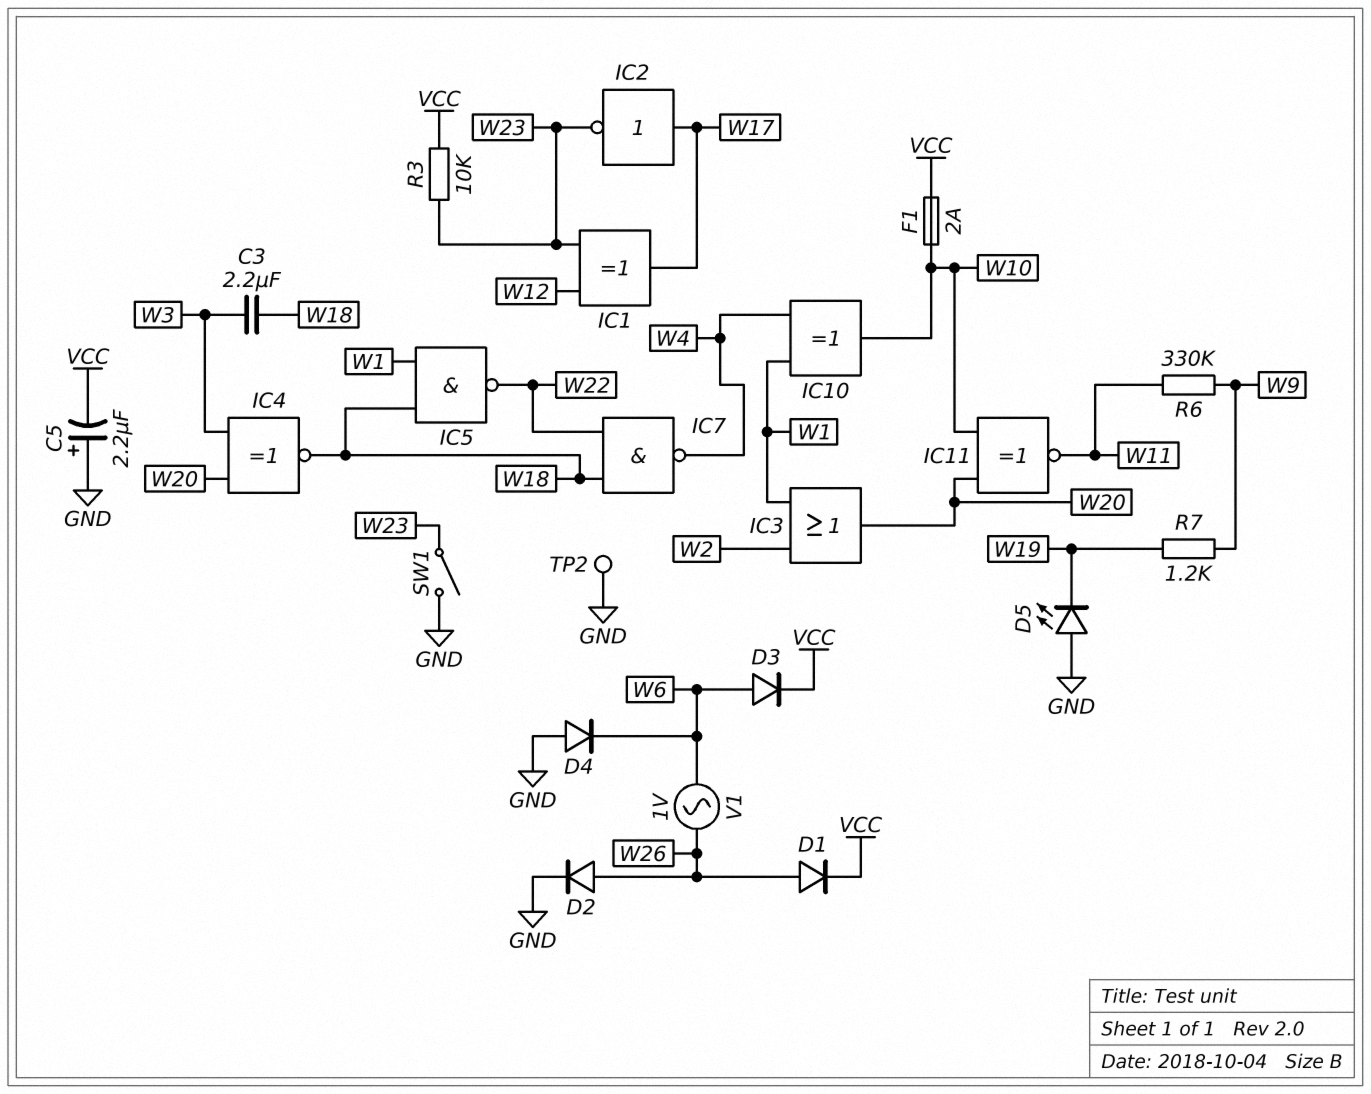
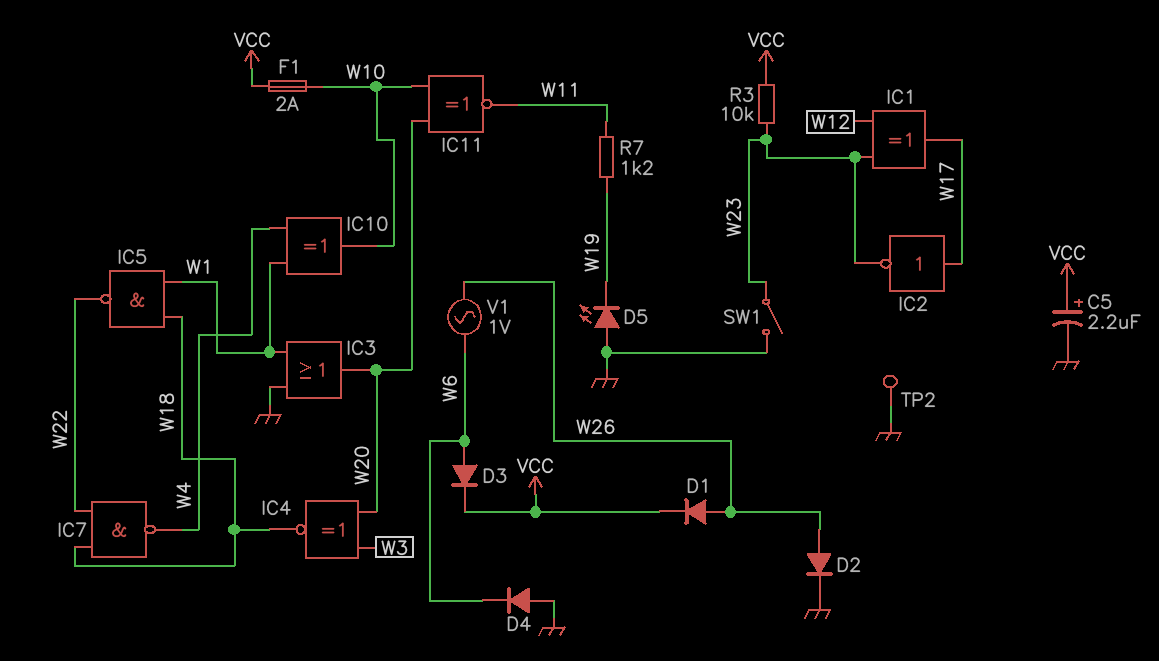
C3: 2.2uF (W3, W18) -> none
C5: 2.2uF (plus GND, minus VCC) -> 2.2uF (plus VCC, minus GND)
IC3: OR (in W1, in W2, out W20) -> OR (in GND, in W1, out W20)
R6: 330k (W9, W11) -> none
R7: 1.2k (W9, W19) -> 1.2k (W11, W19)

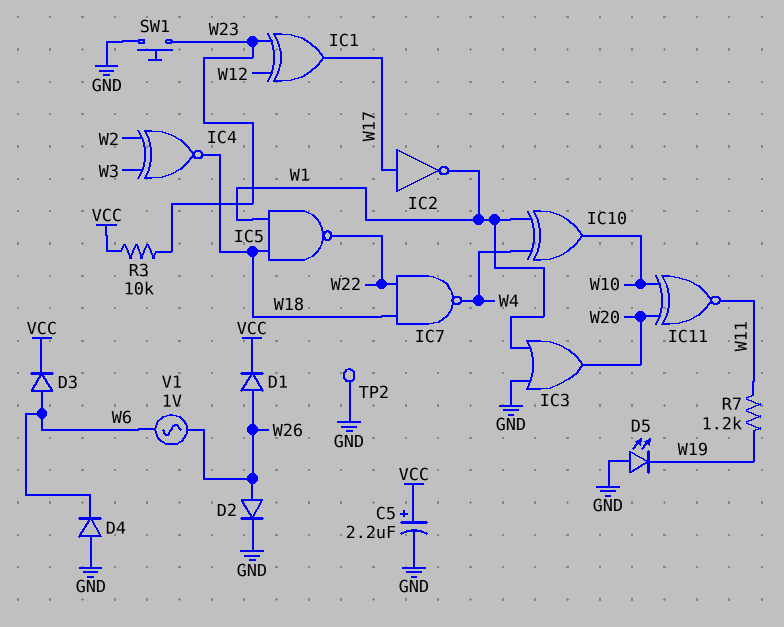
F1: 2A (VCC, W10) -> none
IC2: NOT (in W17, out W23) -> NOT (in W17, out W1)
IC4: XNOR (in W3, in W20, out W18) -> XNOR (in W2, in W3, out W18)
SW1: switch (GND, W23) -> button (GND, W23)

